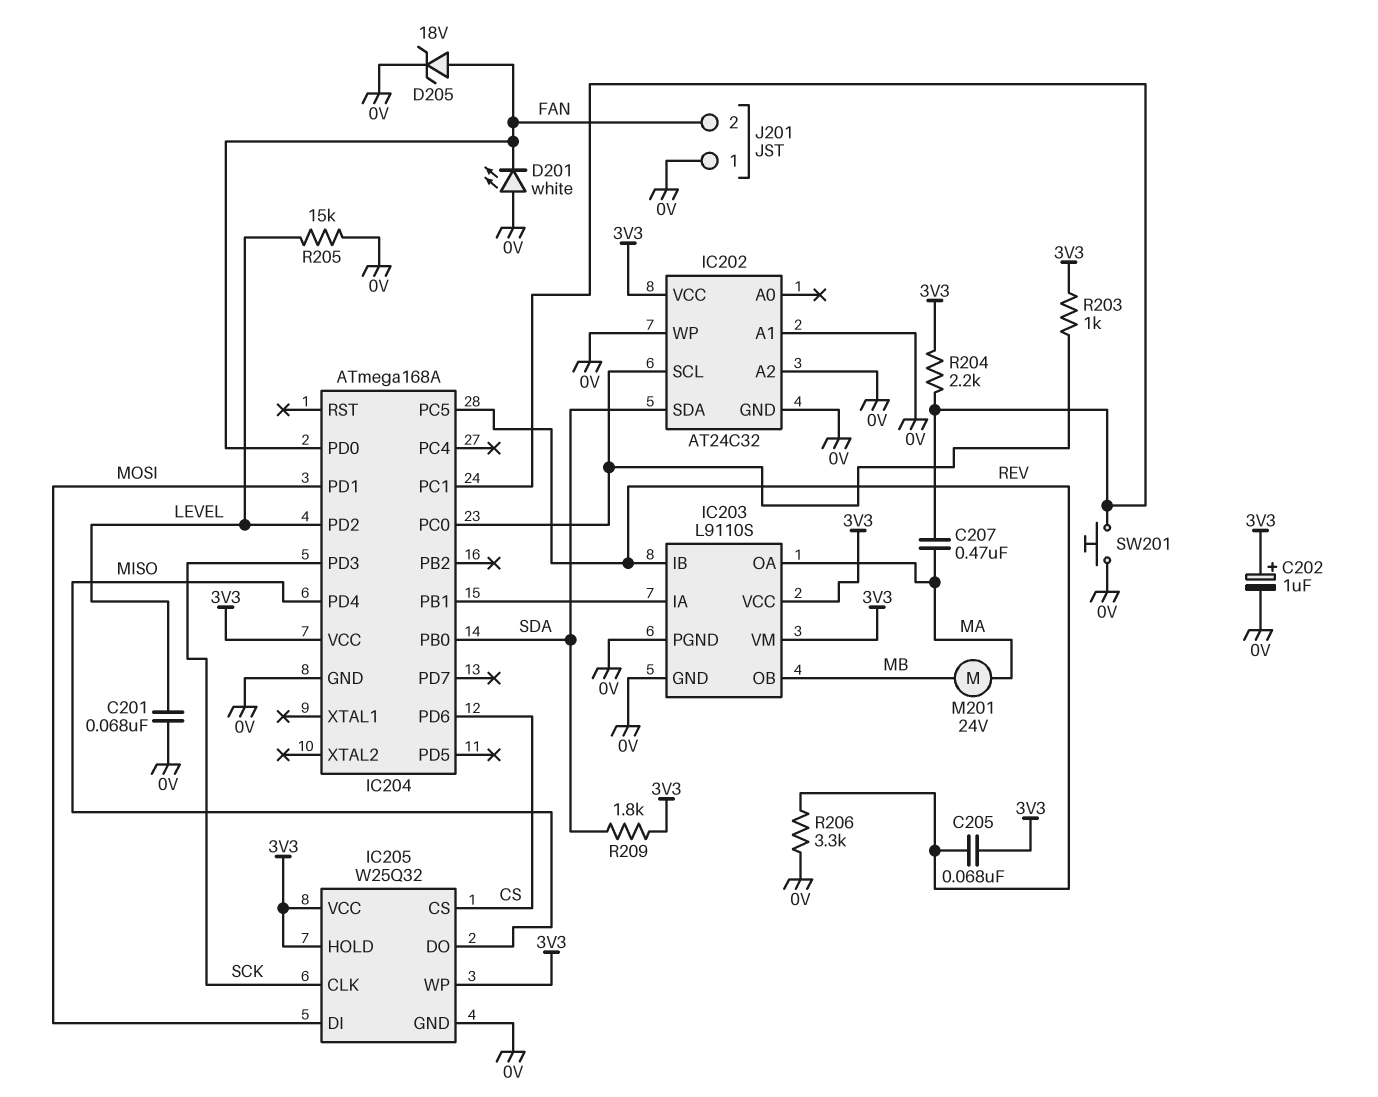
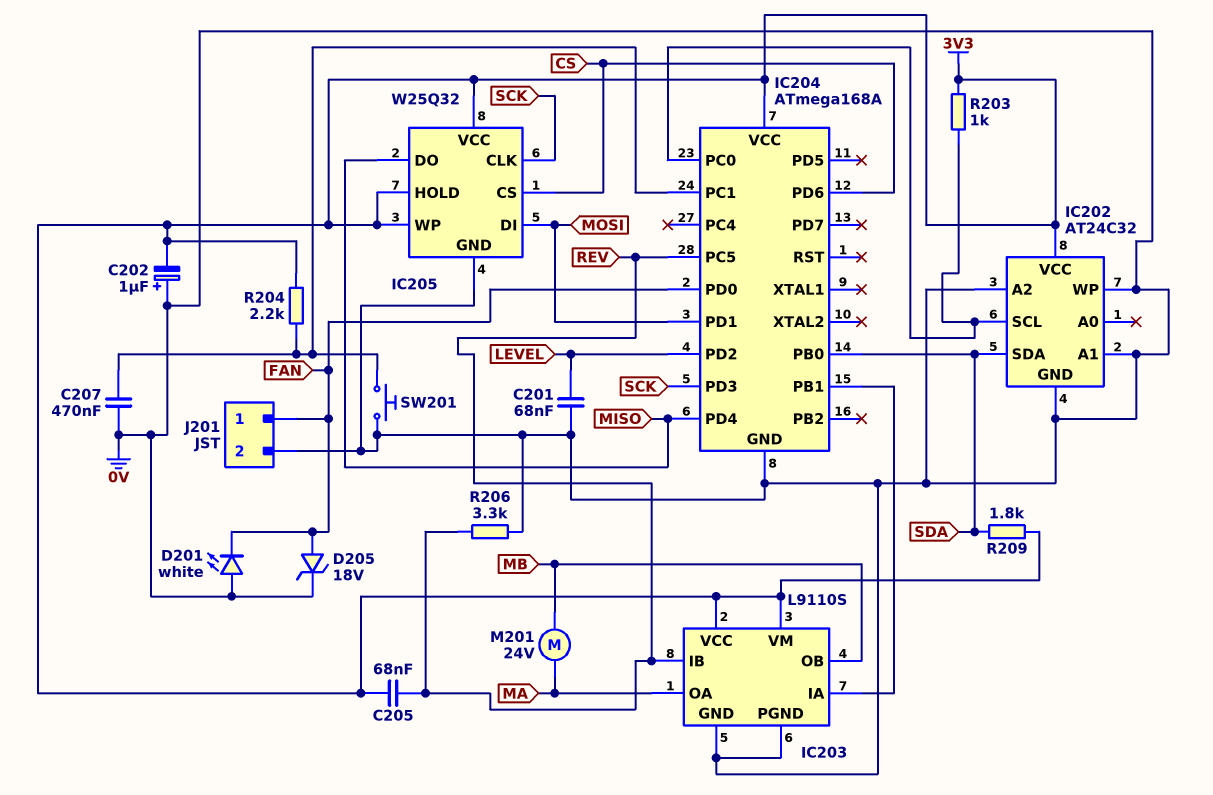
C202: 1uF (plus 3V3, minus 0V) -> 1uF (plus 0V, minus 3V3)
C207: 470nF (IC204/PC1, MA) -> 470nF (0V, IC204/PC1)
J201 pin 1: 0V -> FAN
J201 pin 2: FAN -> 0V
R205: 15k (0V, LEVEL) -> none

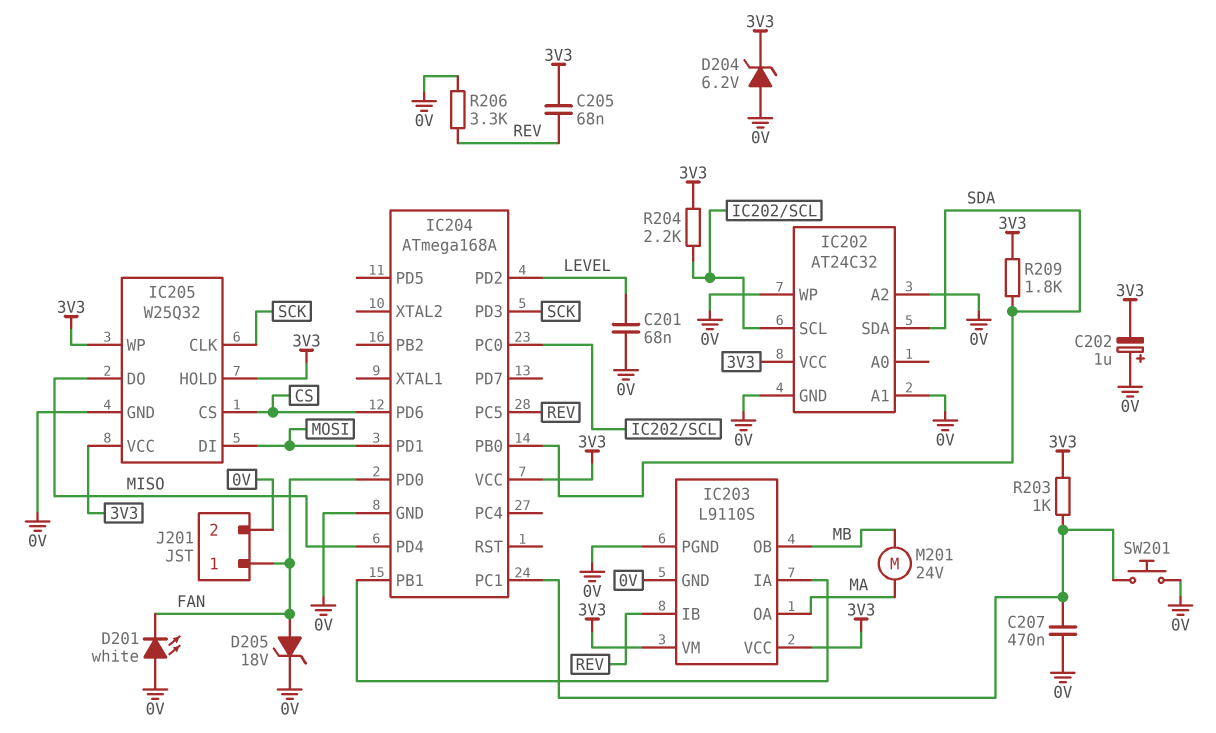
D204: none -> zener 6.2V (A 0V, K 3V3)
R203: 1k (3V3, IC202/SCL) -> 1k (3V3, IC204/PC1)
R204: 2.2k (3V3, IC204/PC1) -> 2.2k (3V3, IC202/SCL)

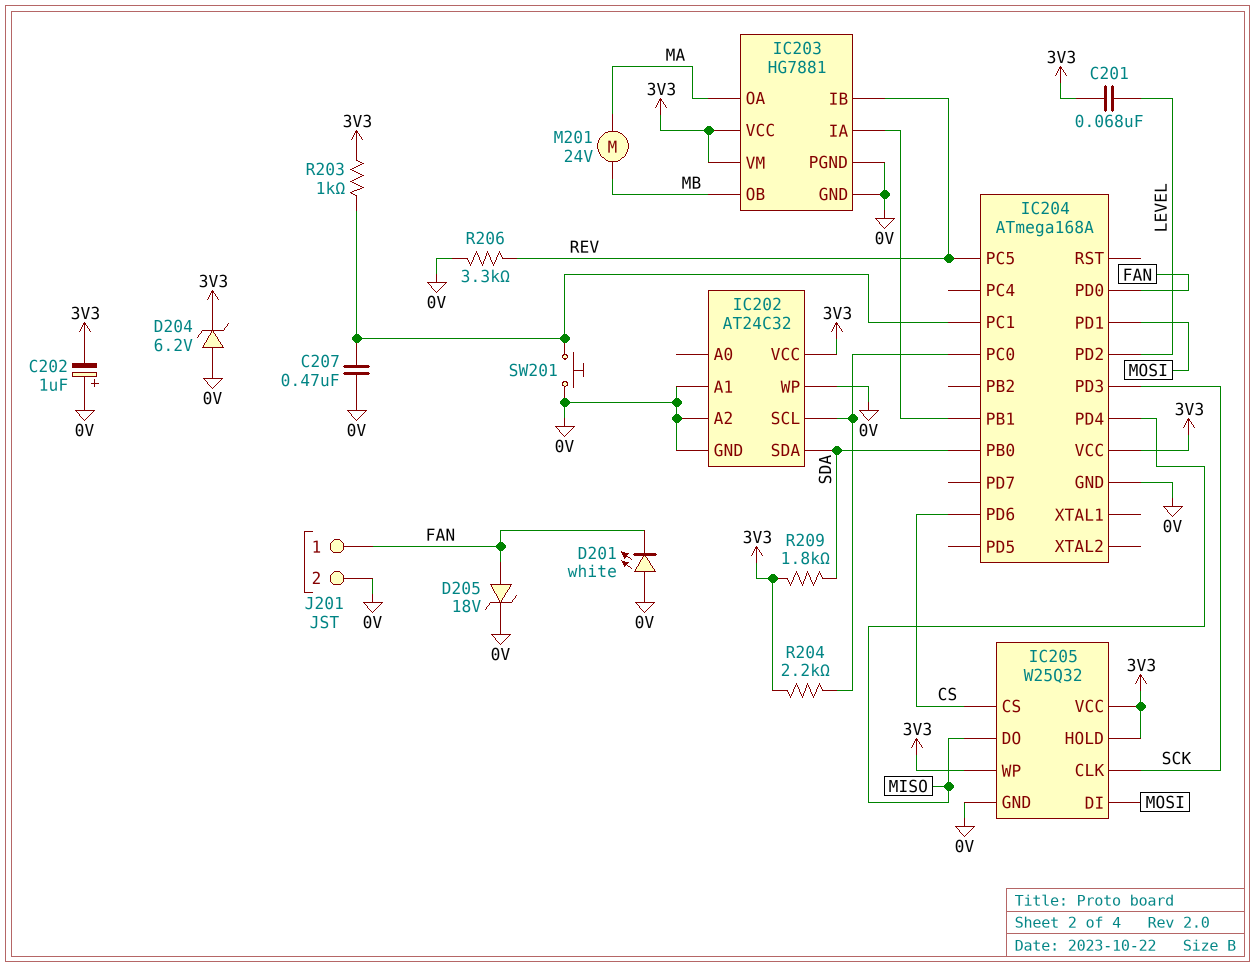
C201: 68nF (0V, LEVEL) -> 68nF (3V3, LEVEL)
C205: 68nF (3V3, REV) -> none
IC203: L9110S -> HG7881

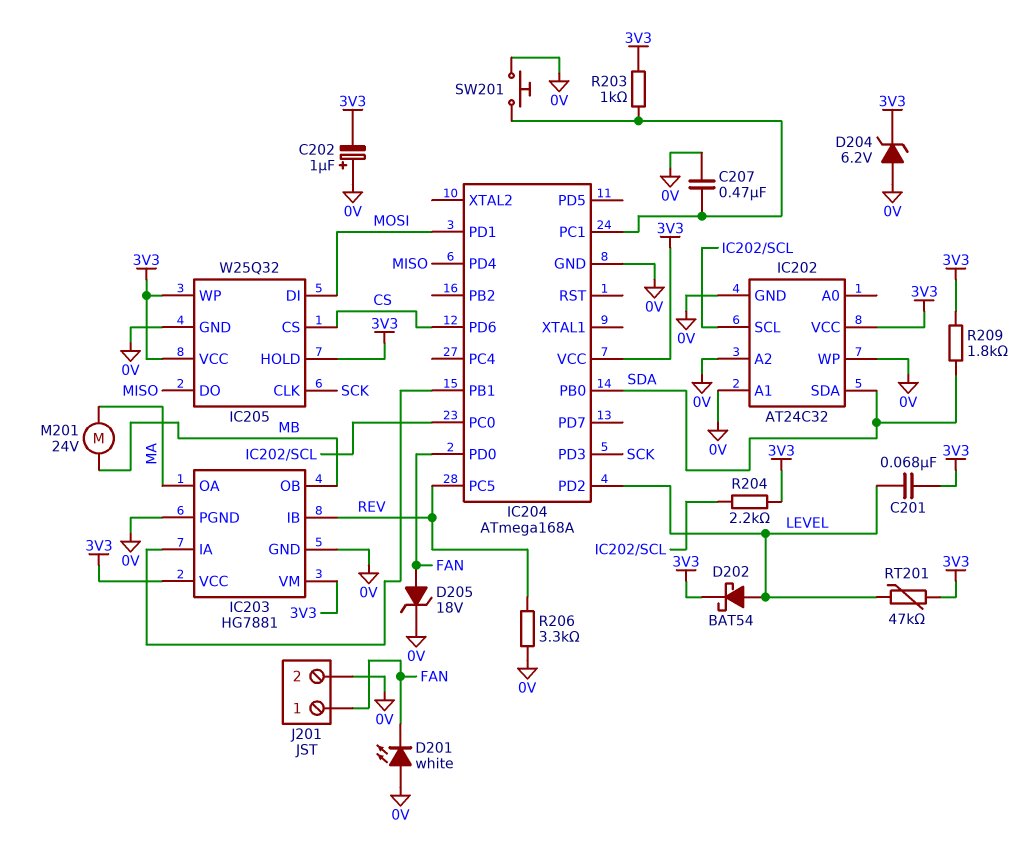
D202: none -> schottky BAT54 (A LEVEL, K 3V3)
RT201: none -> 47k (3V3, LEVEL)

